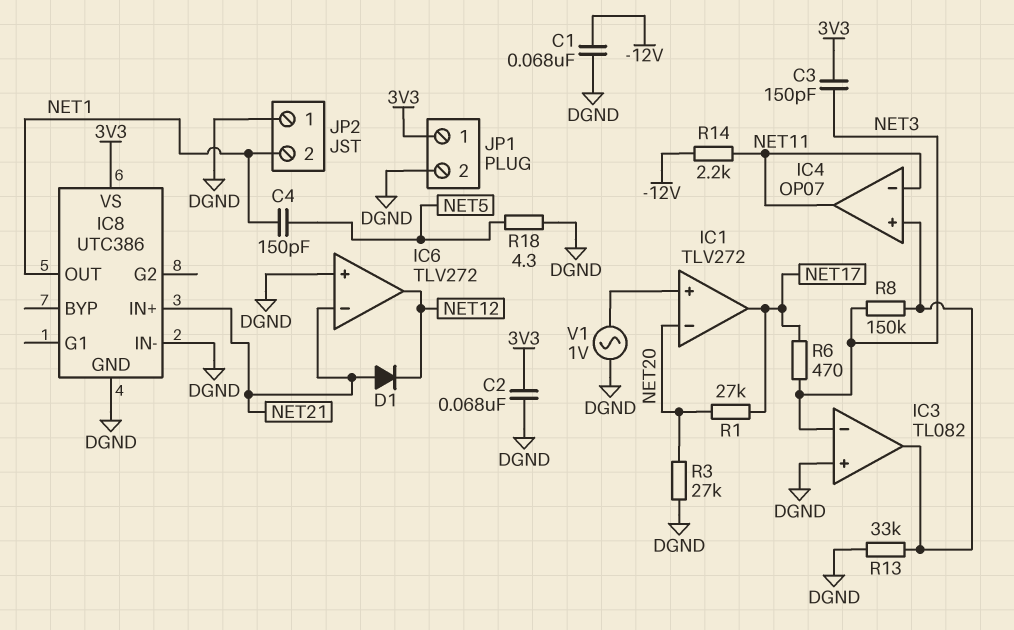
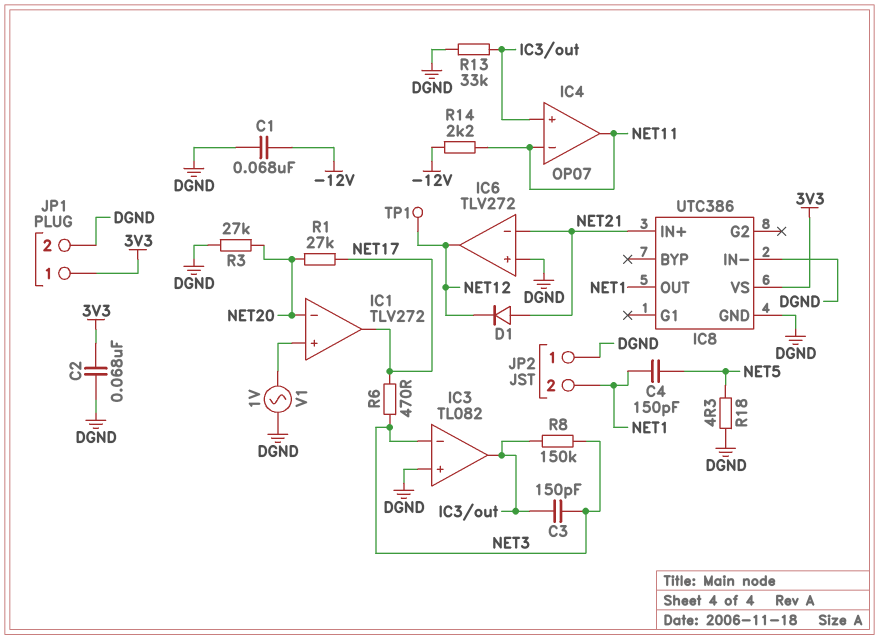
C3: 150pF (3V3, NET3) -> 150pF (IC3/out, NET3)
TP1: none -> test point (NET12)

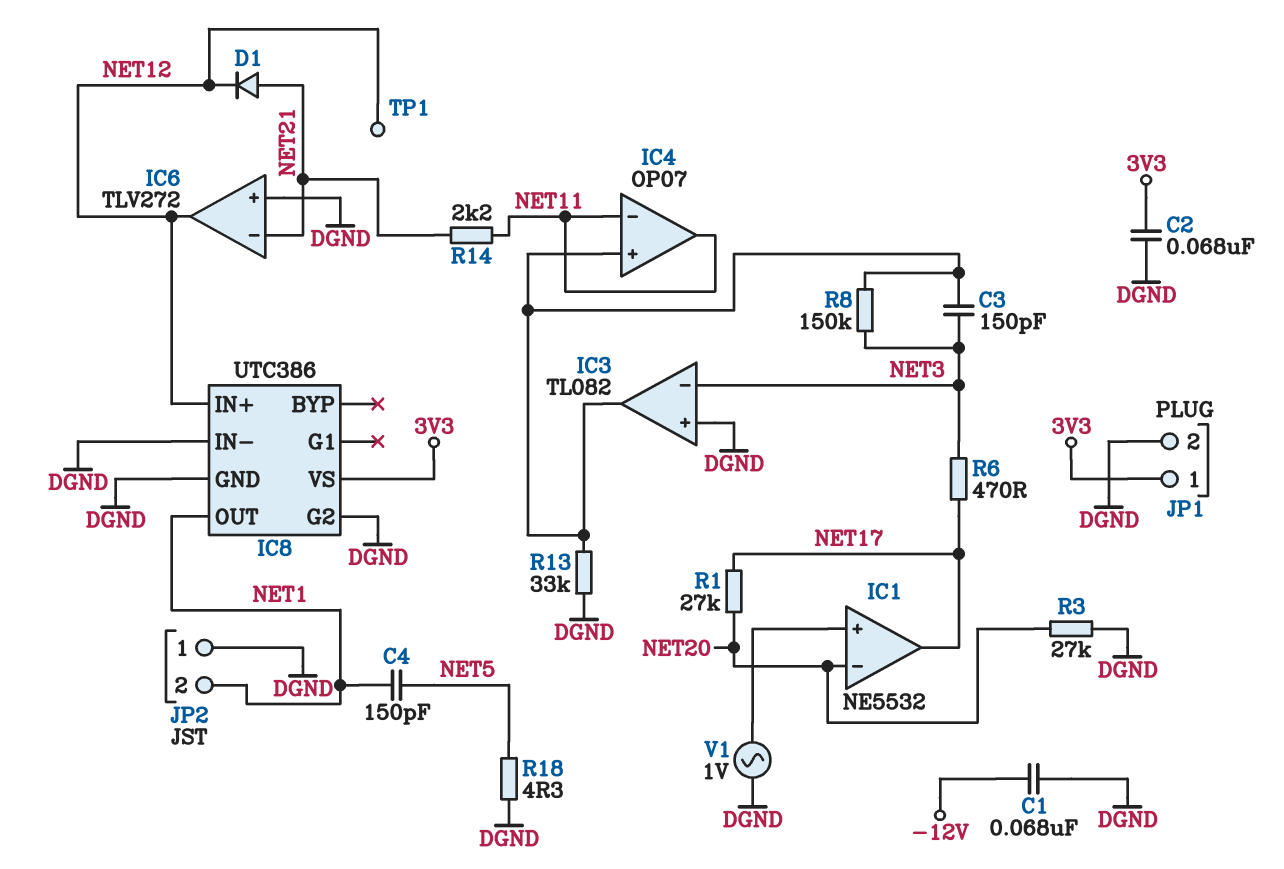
IC1: TLV272 -> NE5532
IC8 pin G2: none -> DGND
IC8 pin IN+: NET21 -> NET12
R14: 2.2k (-12V, NET11) -> 2.2k (NET11, NET21)

